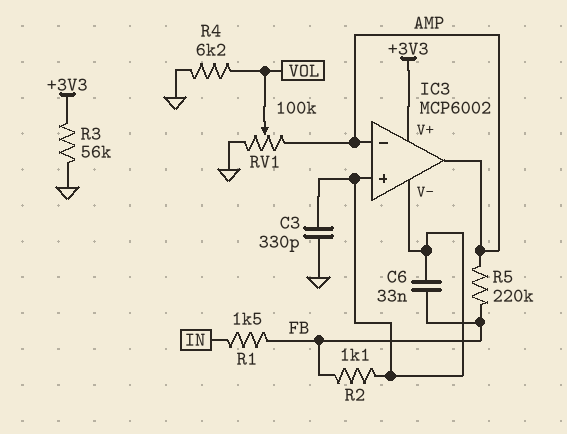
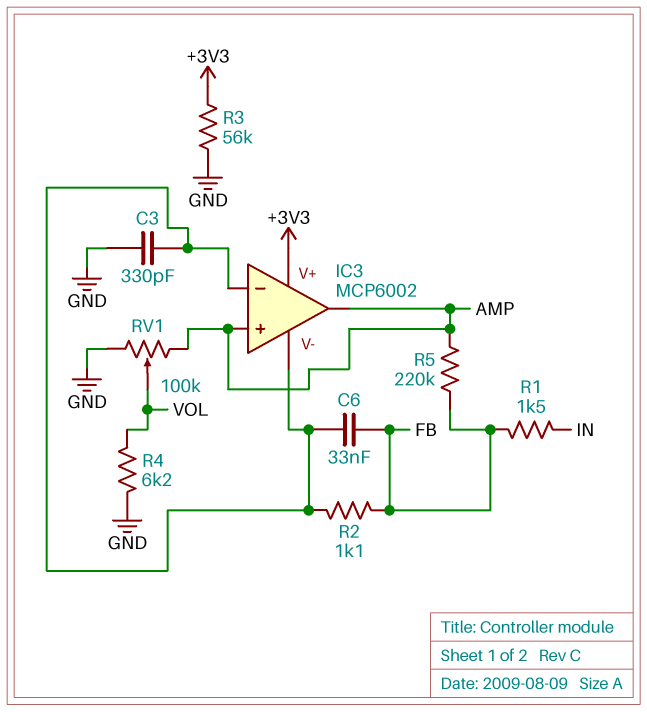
IC3 pin in+: IC3/V- -> AMP
IC3 pin in-: AMP -> IC3/V-

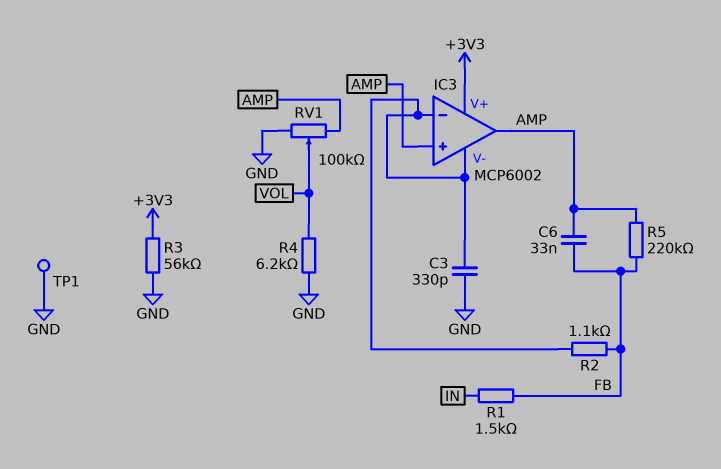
C6: 33nF (FB, IC3/V-) -> 33nF (AMP, FB)
TP1: none -> test point (GND)

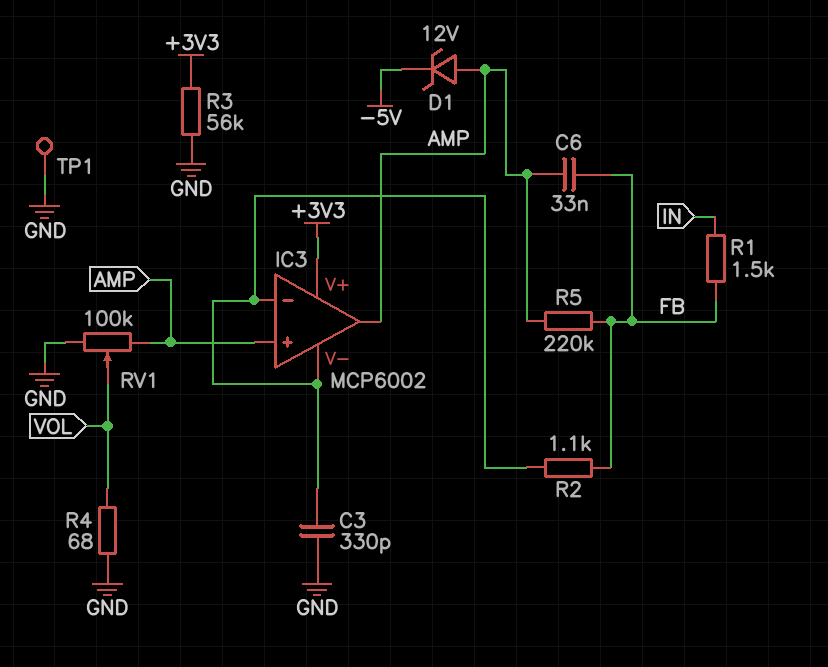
D1: none -> zener 12V (A AMP, K -5V)
R4: 6.2k (GND, VOL) -> 68 (GND, VOL)

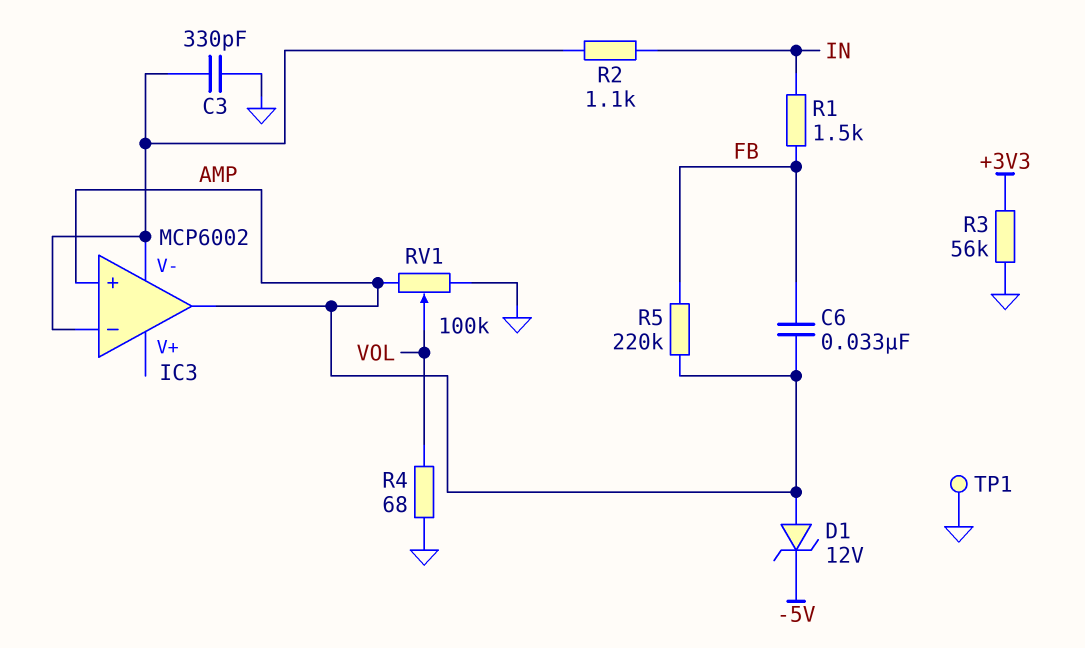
IC3 pin V+: +3V3 -> none
R2: 1.1k (FB, IC3/V-) -> 1.1k (IC3/V-, IN)

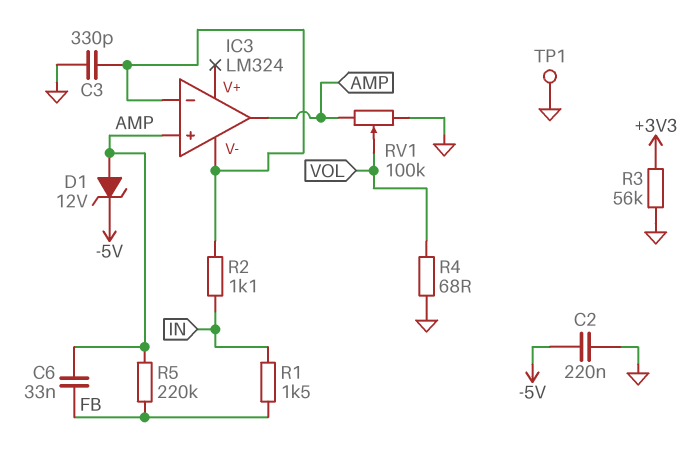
C2: none -> 220nF (-5V, GND)
IC3: MCP6002 -> LM324

